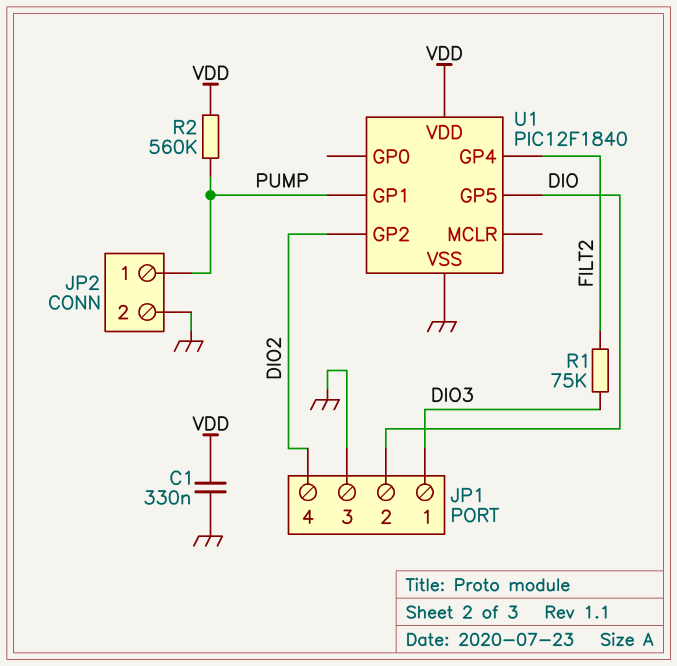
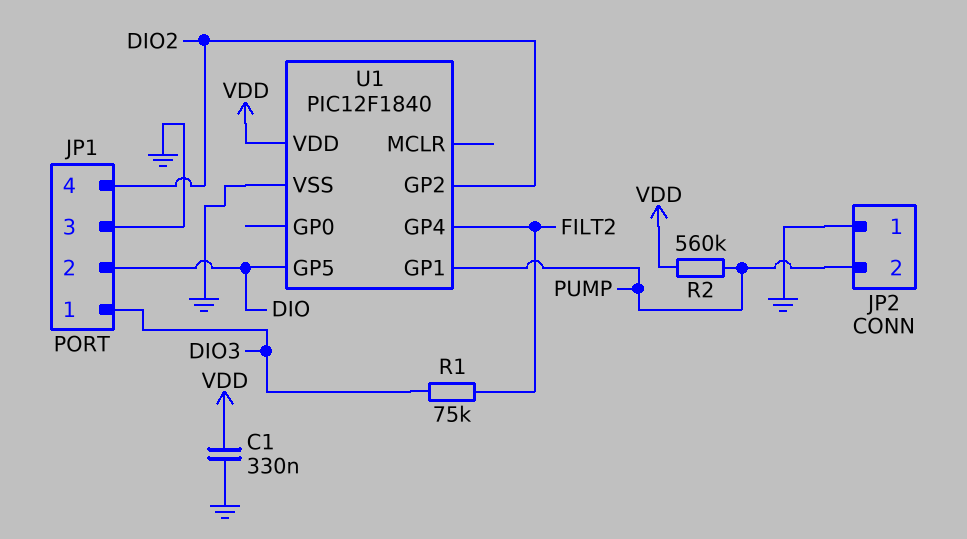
JP2 pin 1: PUMP -> GND
JP2 pin 2: GND -> PUMP

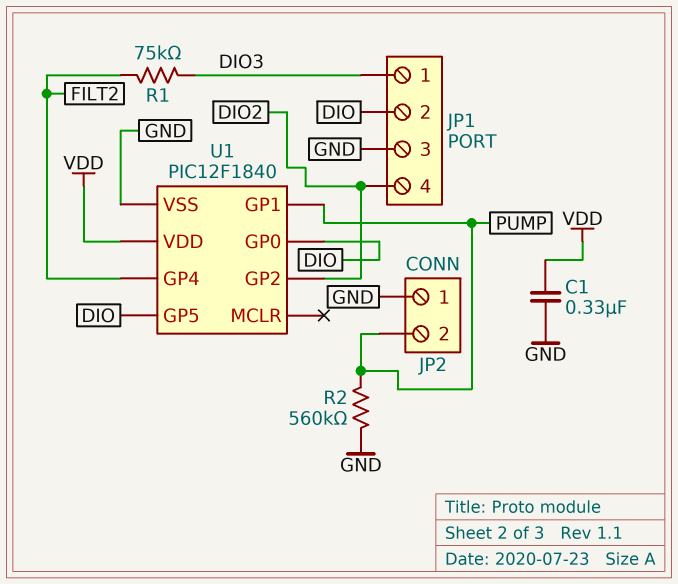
R2: 560k (PUMP, VDD) -> 560k (GND, PUMP)
U1 pin GP0: none -> DIO

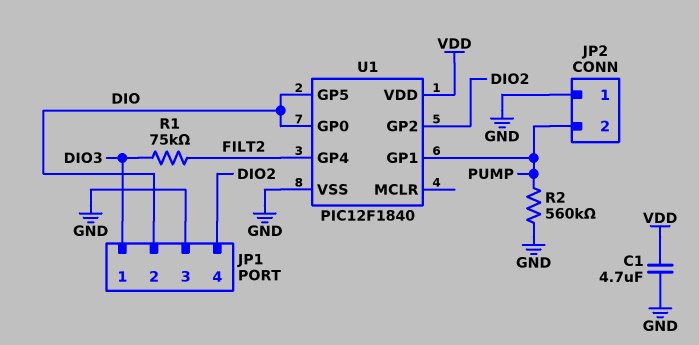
C1: 330nF (GND, VDD) -> 4.7uF (GND, VDD)

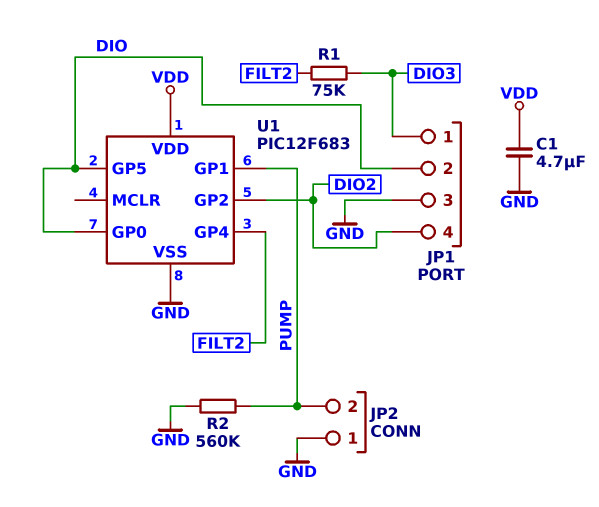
U1: PIC12F1840 -> PIC12F683

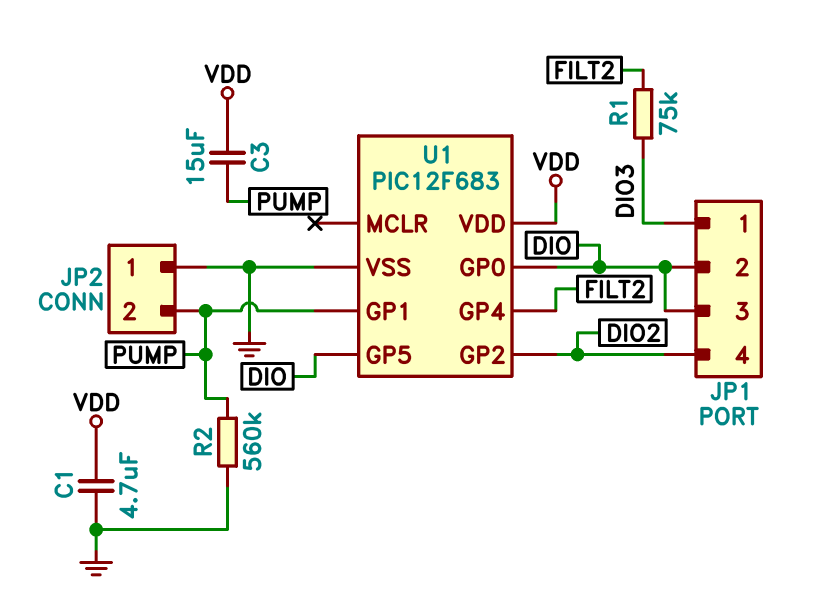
C3: none -> 15uF (PUMP, VDD)
JP1 pin 3: GND -> DIO

